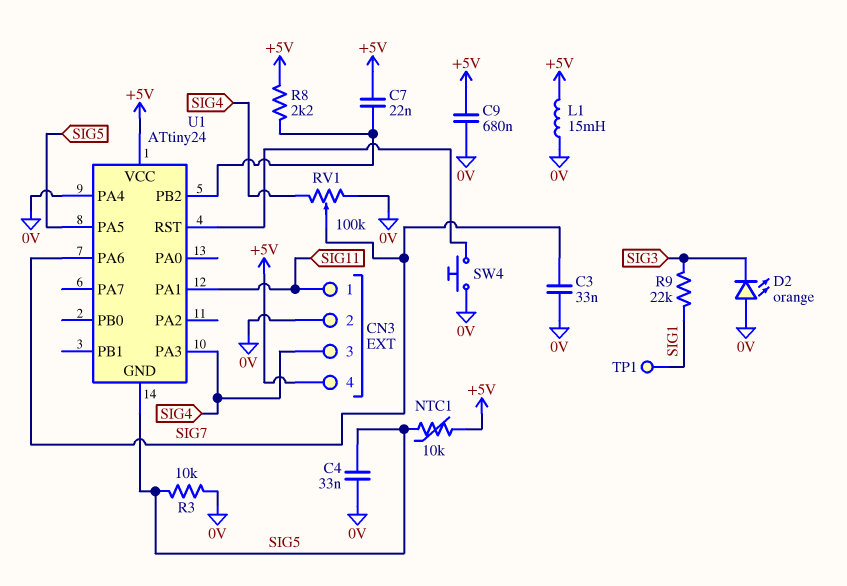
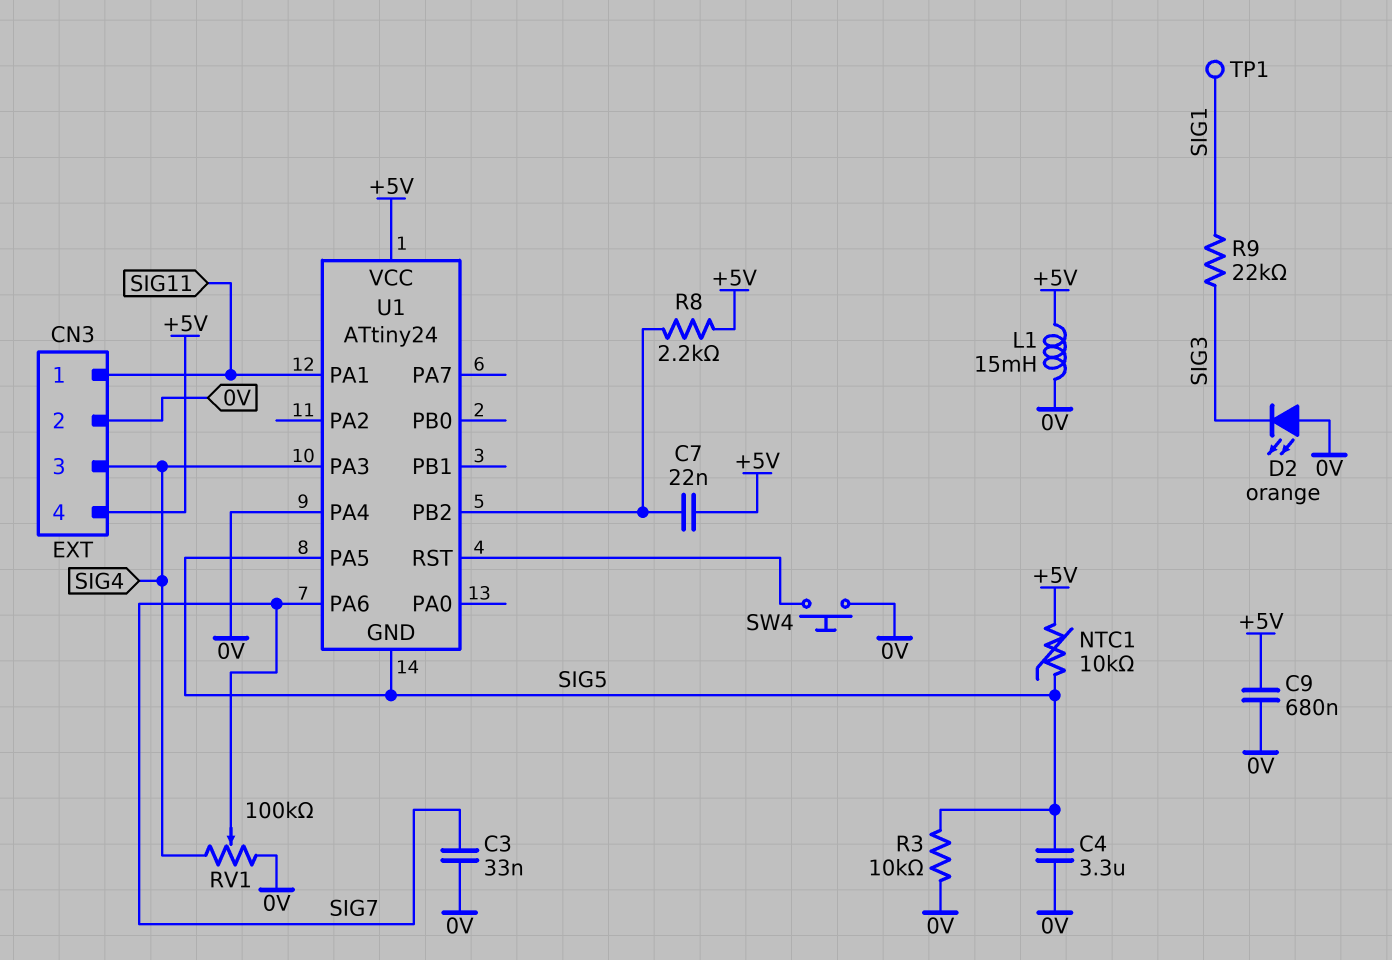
C4: 33nF (0V, SIG5) -> 3.3uF (0V, SIG5)

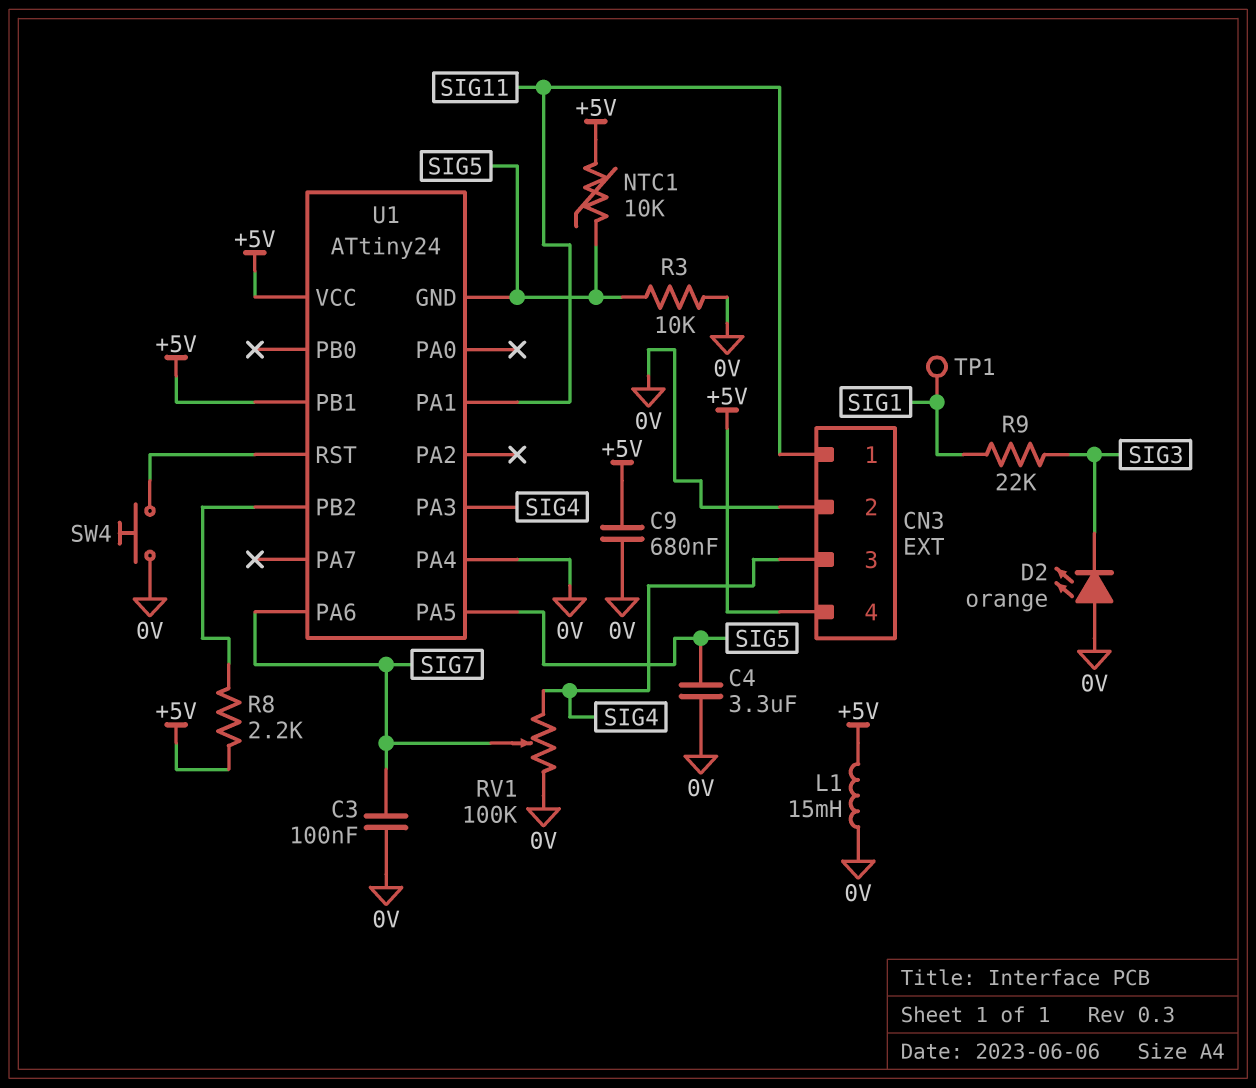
C3: 33nF (0V, SIG7) -> 100nF (0V, SIG7)
C7: 22nF (+5V, U1/PB2) -> none
U1 pin PB1: none -> +5V

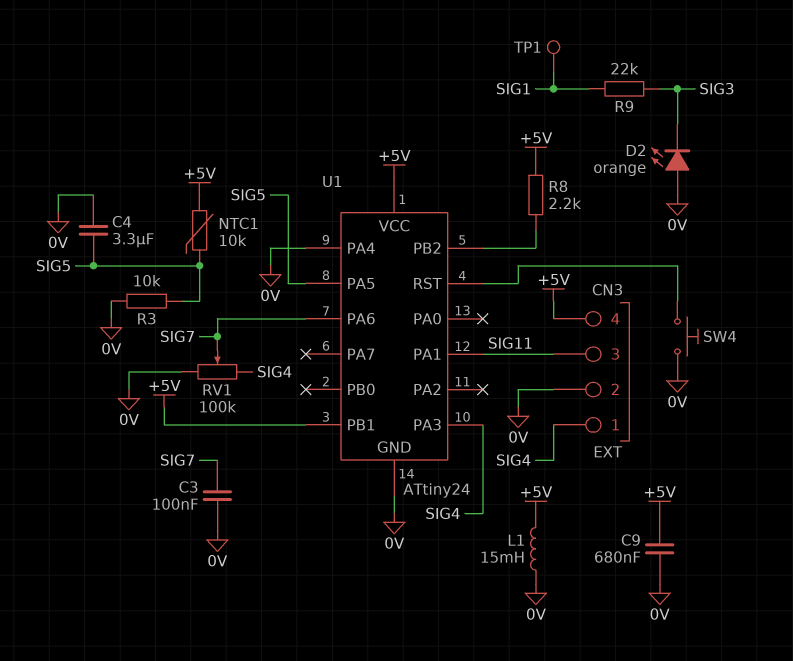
CN3 pin 1: SIG11 -> SIG4
CN3 pin 3: SIG4 -> SIG11
U1 pin GND: SIG5 -> 0V

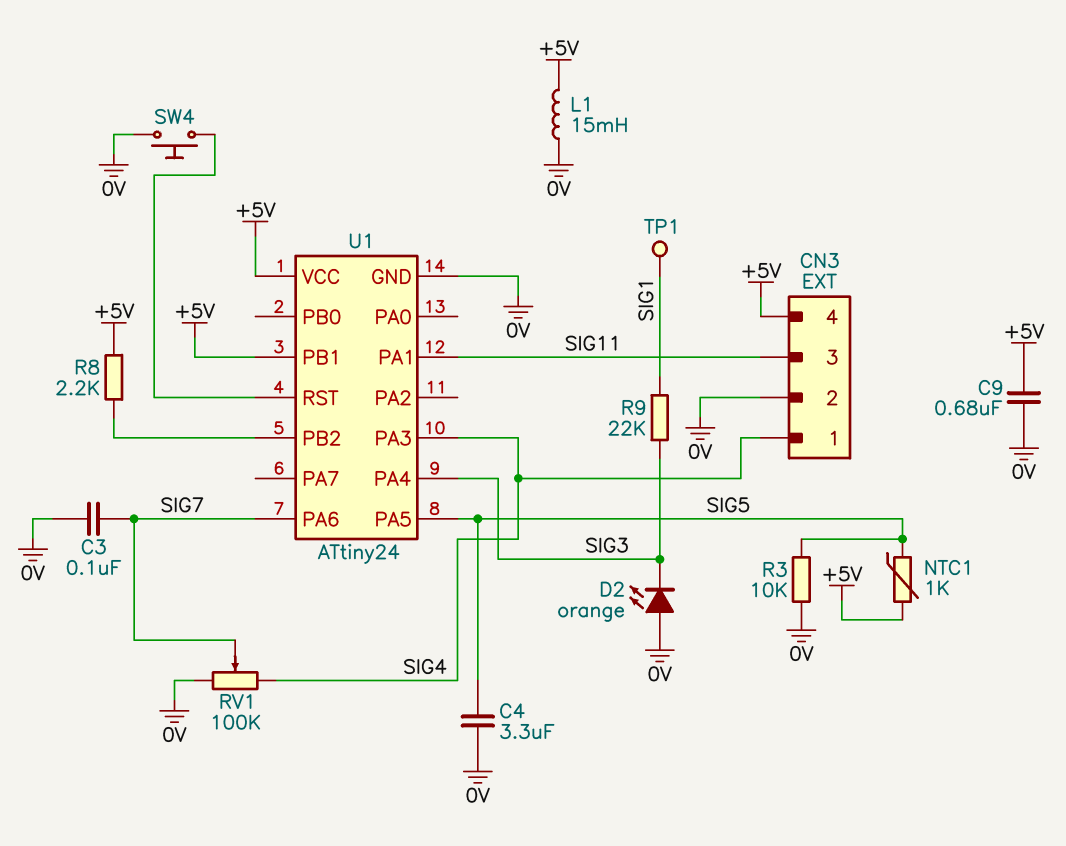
NTC1: 10k (+5V, SIG5) -> 1k (+5V, SIG5)
U1 pin PA4: 0V -> SIG3

